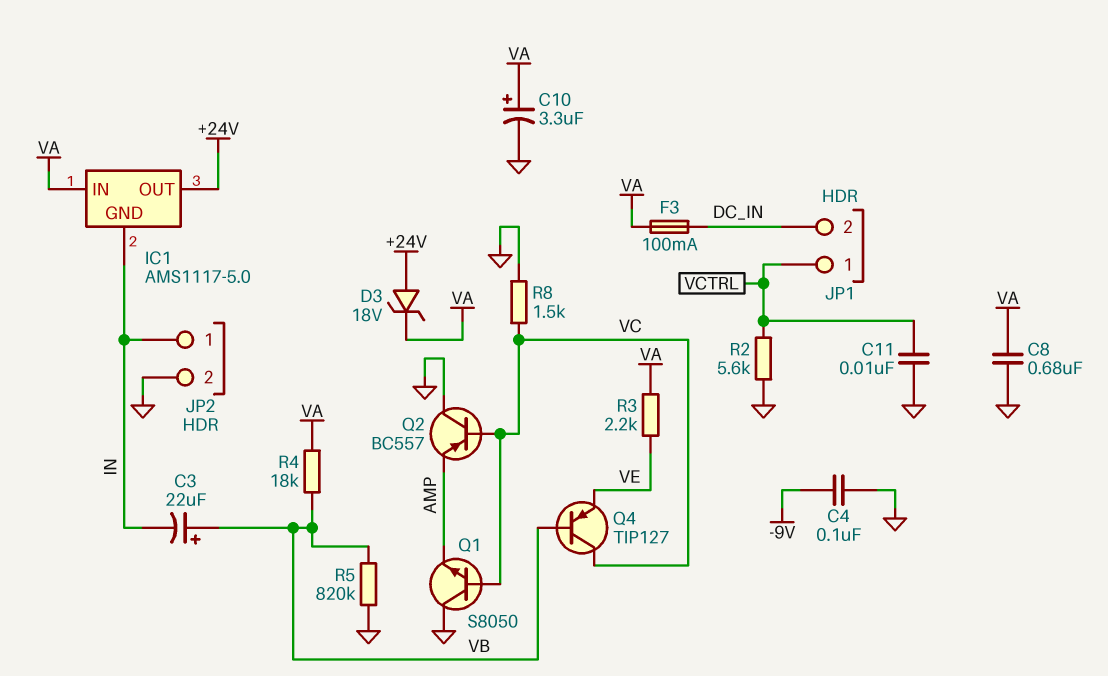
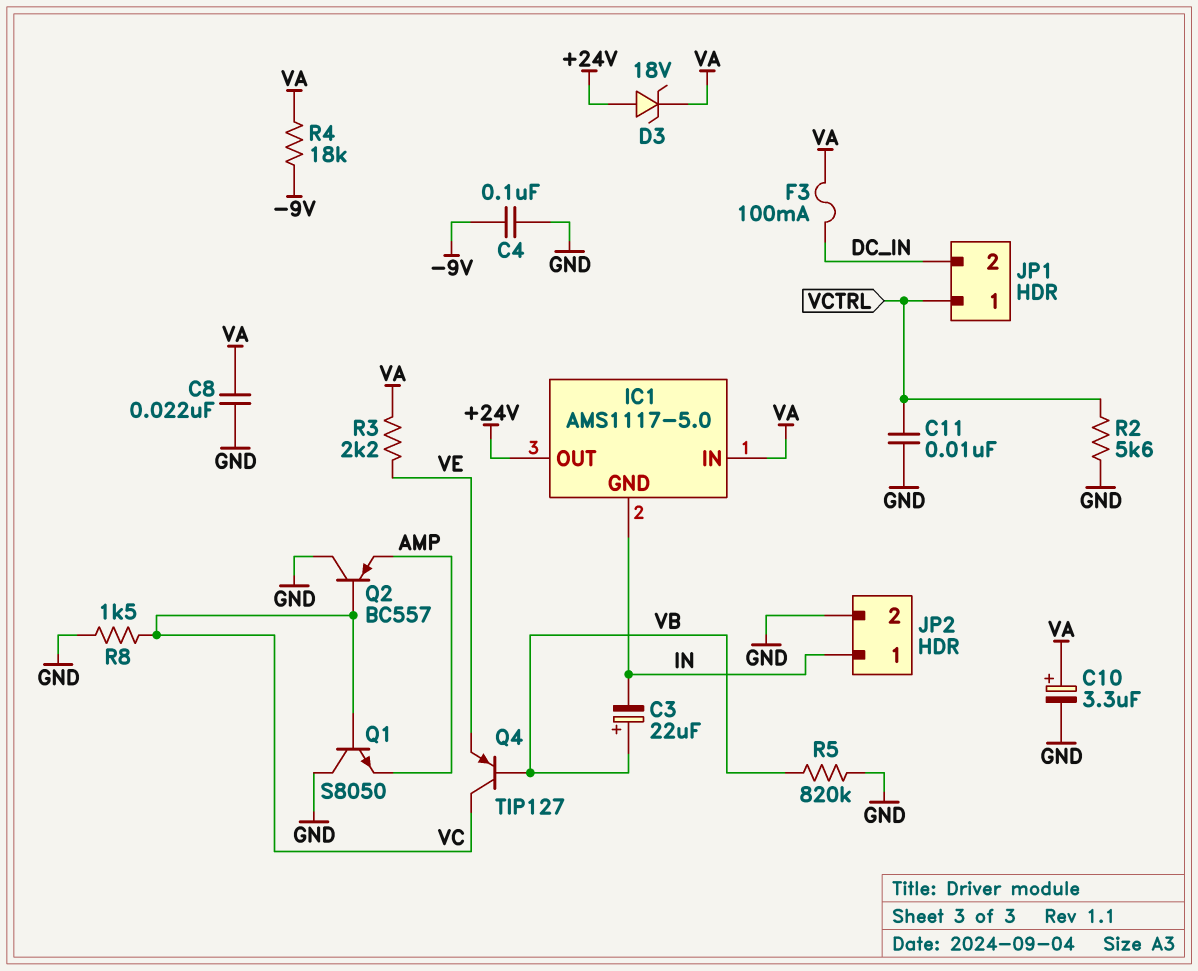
C8: 680nF (GND, VA) -> 22nF (GND, VA)
R4: 18k (VA, VB) -> 18k (-9V, VA)

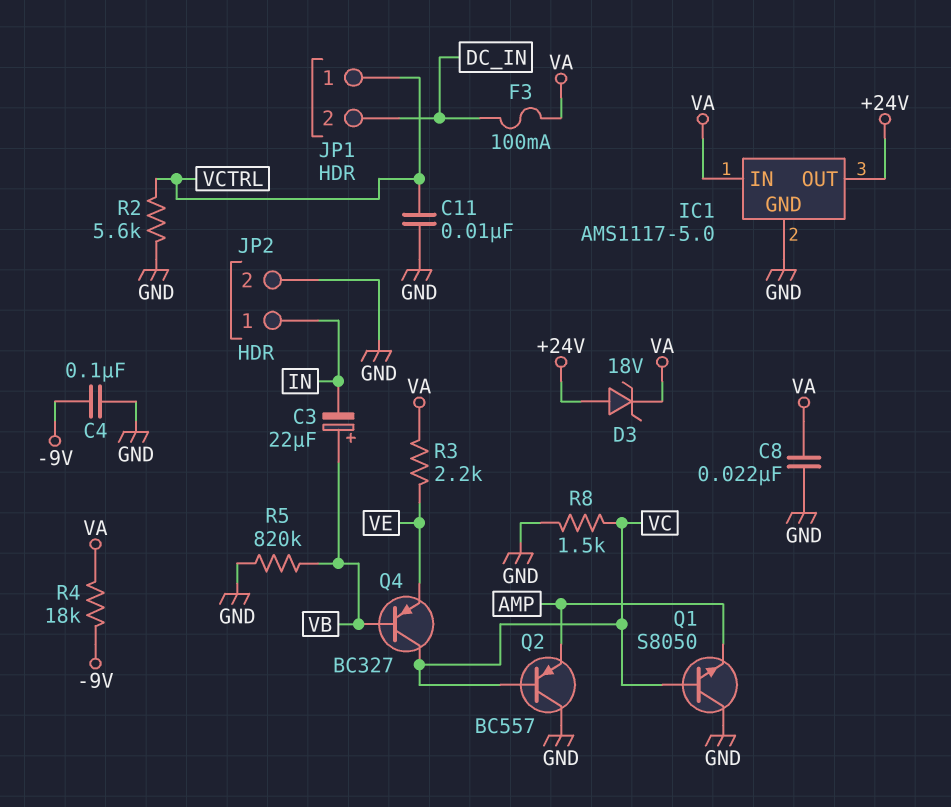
C10: 3.3uF (plus VA, minus GND) -> none
IC1 pin GND: IN -> GND
Q4: PNP TIP127 (B VB, C VC, E VE) -> PNP BC327 (B VB, C VC, E VE)

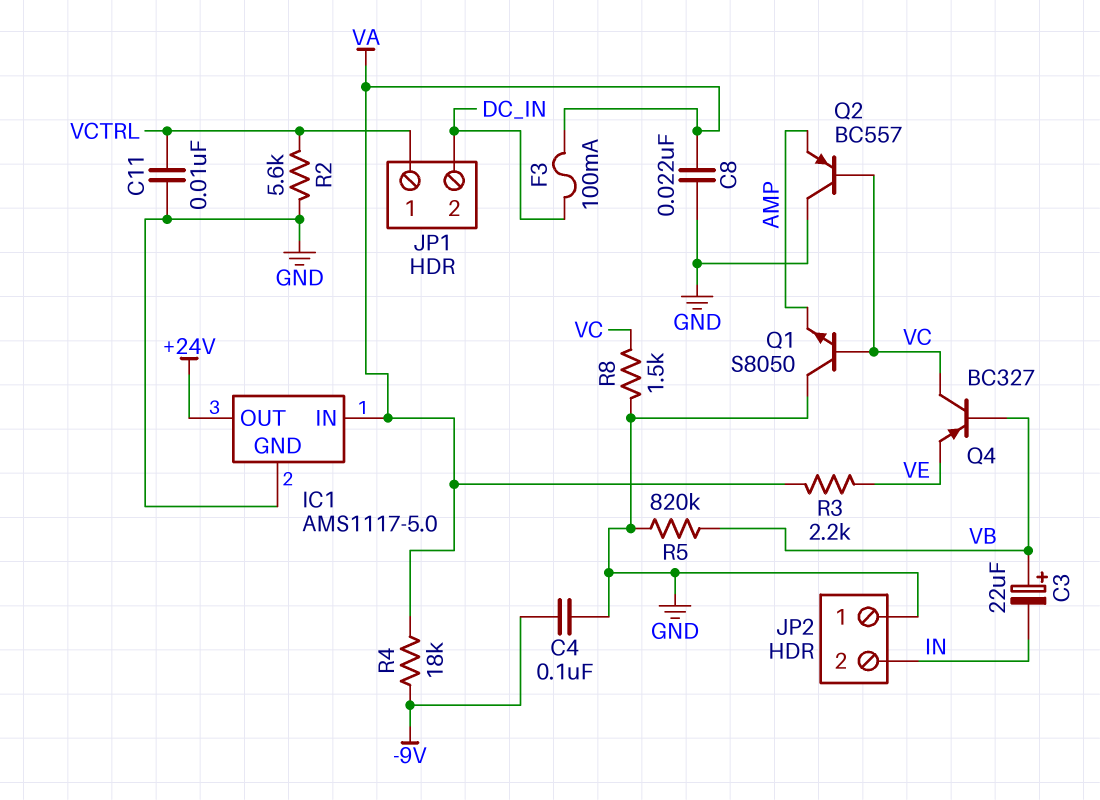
D3: zener 18V (A +24V, K VA) -> none
JP2 pin 1: IN -> GND
JP2 pin 2: GND -> IN

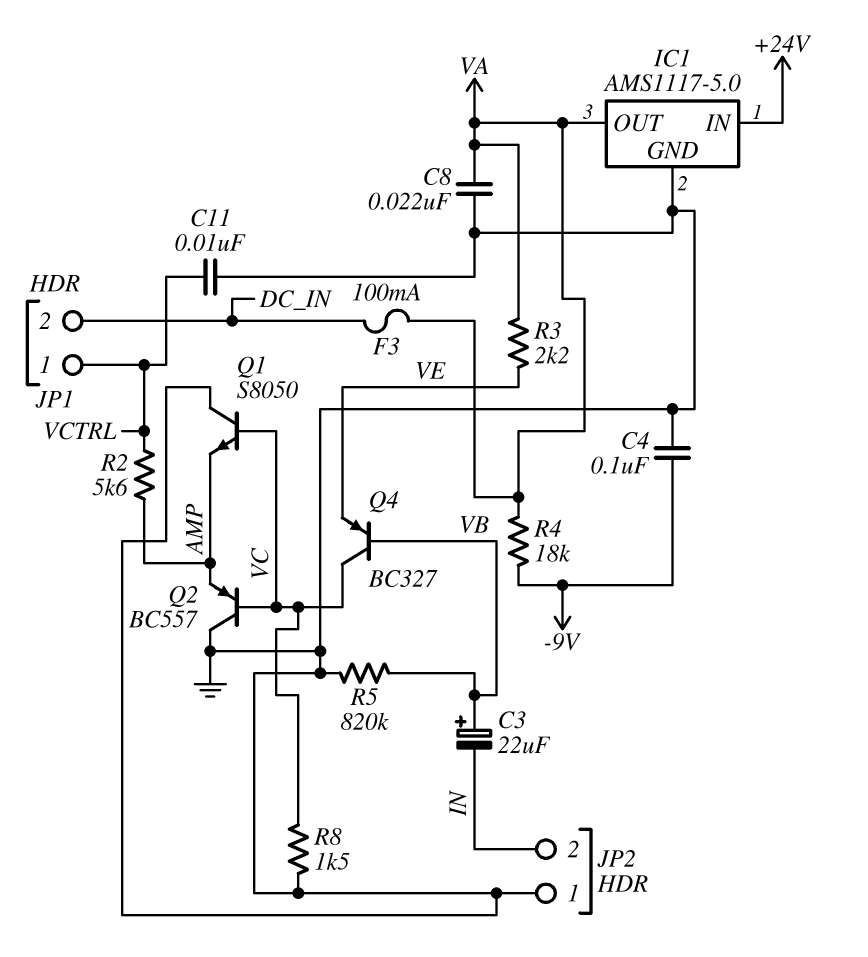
IC1 pin IN: VA -> +24V
IC1 pin OUT: +24V -> VA
R2: 5.6k (GND, VCTRL) -> 5.6k (AMP, VCTRL)

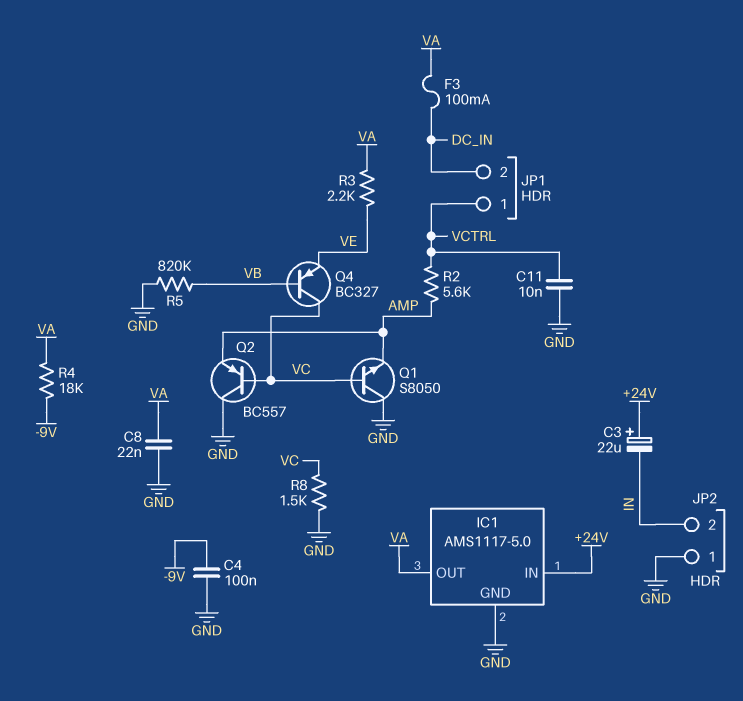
C3: 22uF (plus VB, minus IN) -> 22uF (plus +24V, minus IN)

